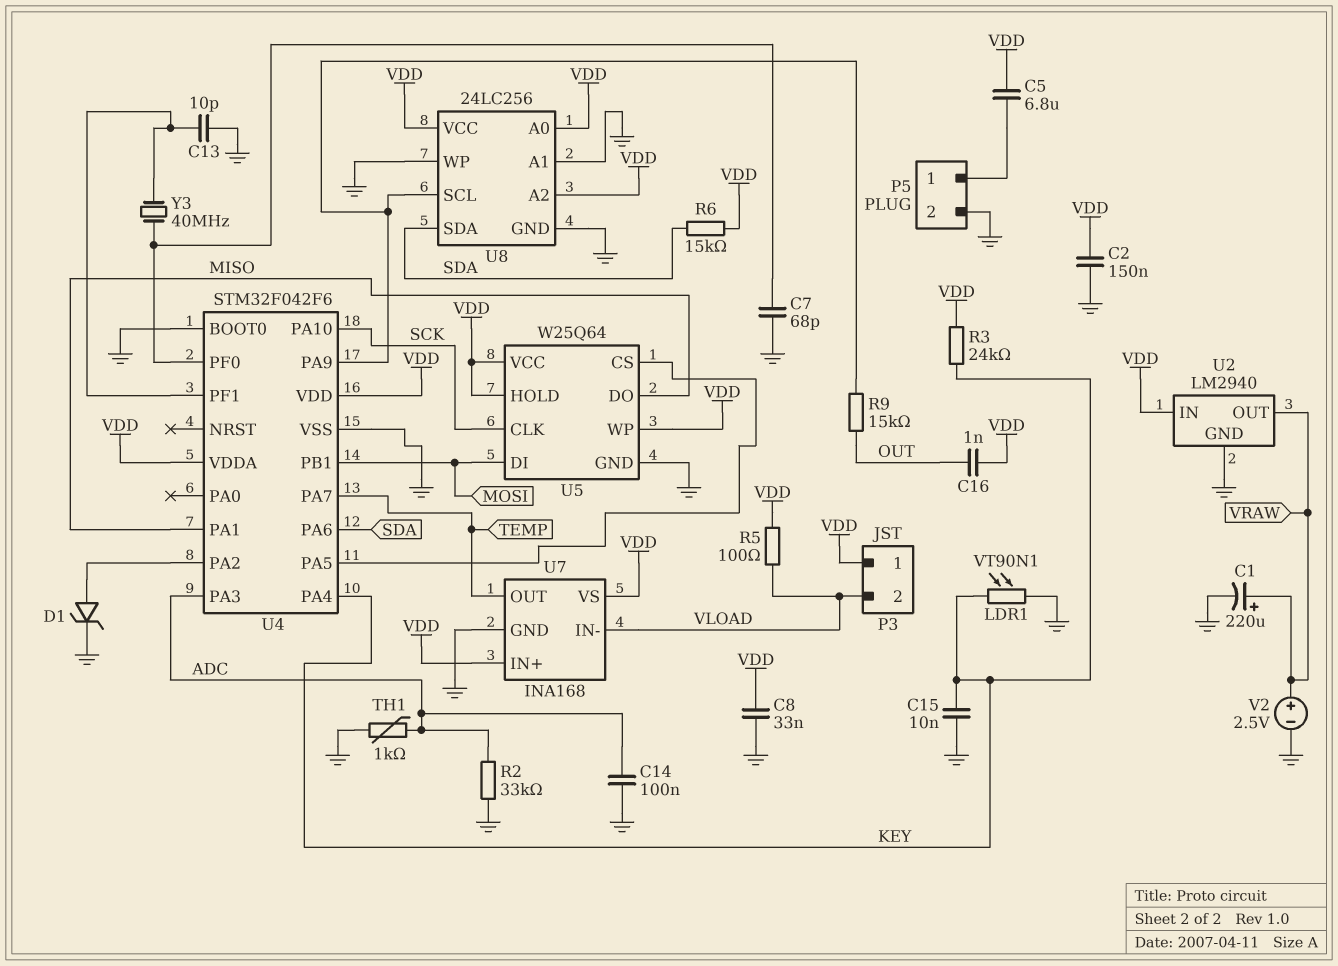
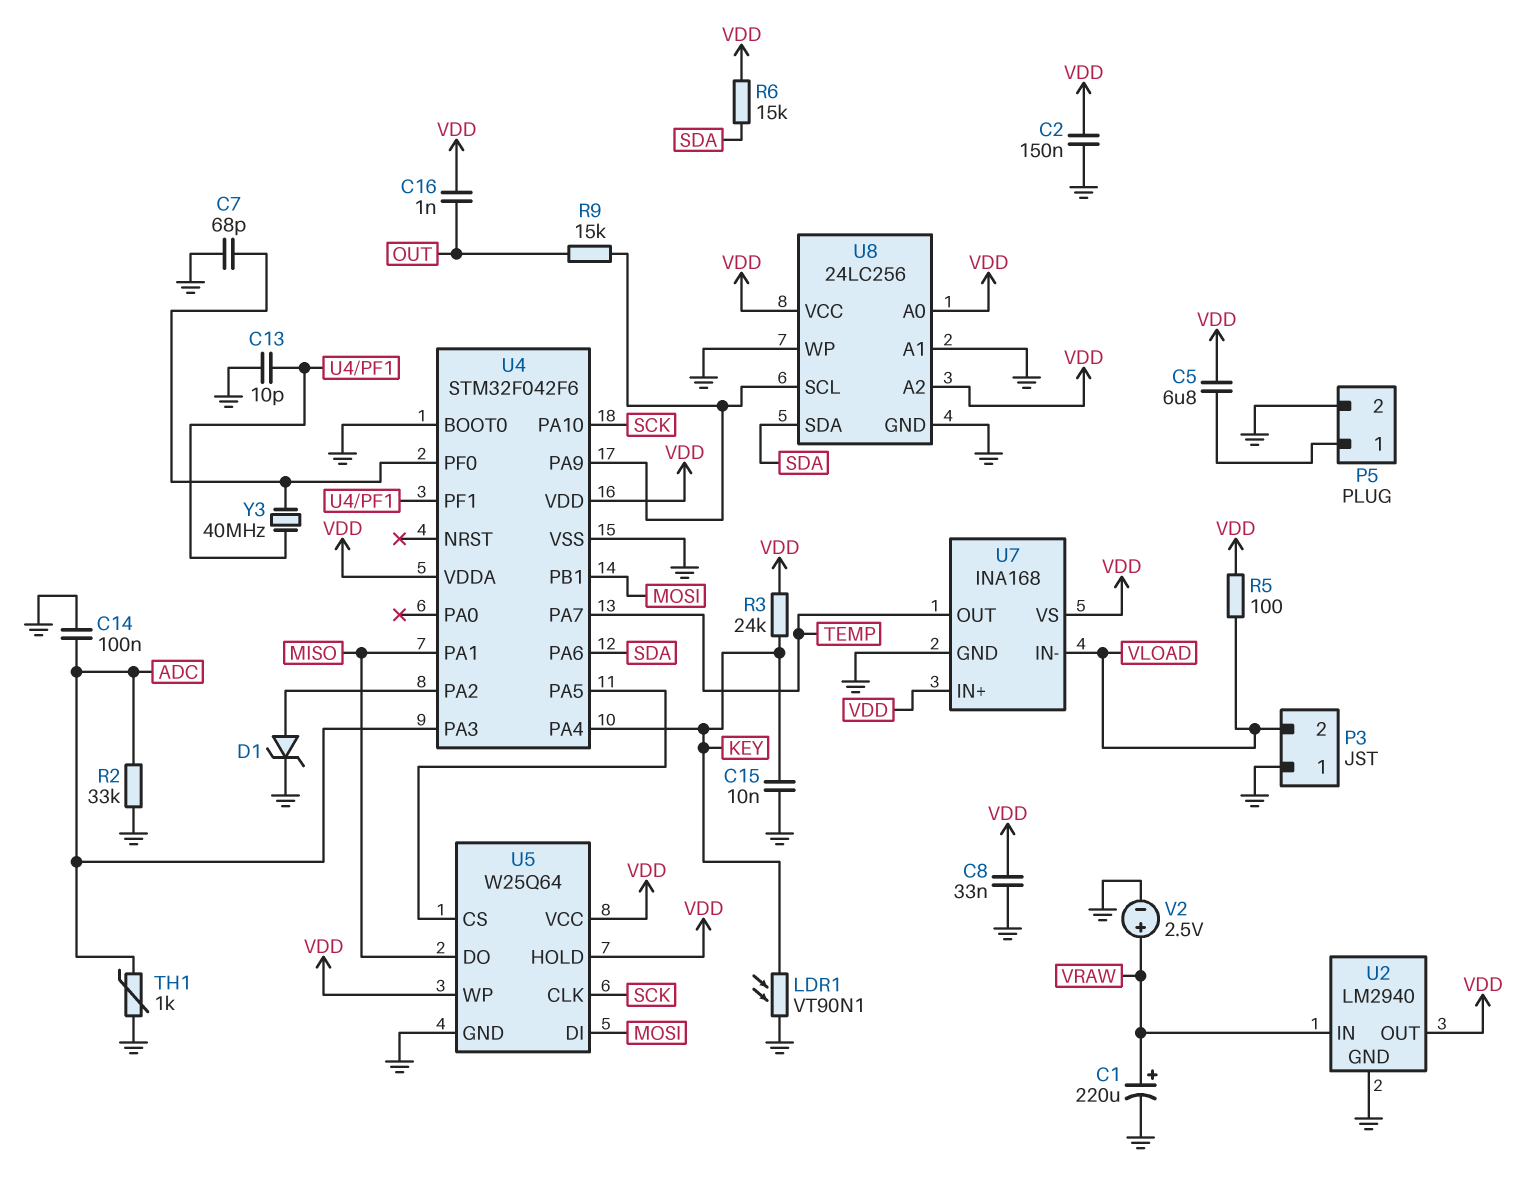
P3 pin 1: VDD -> GND
U2 pin IN: VDD -> VRAW
U2 pin OUT: VRAW -> VDD

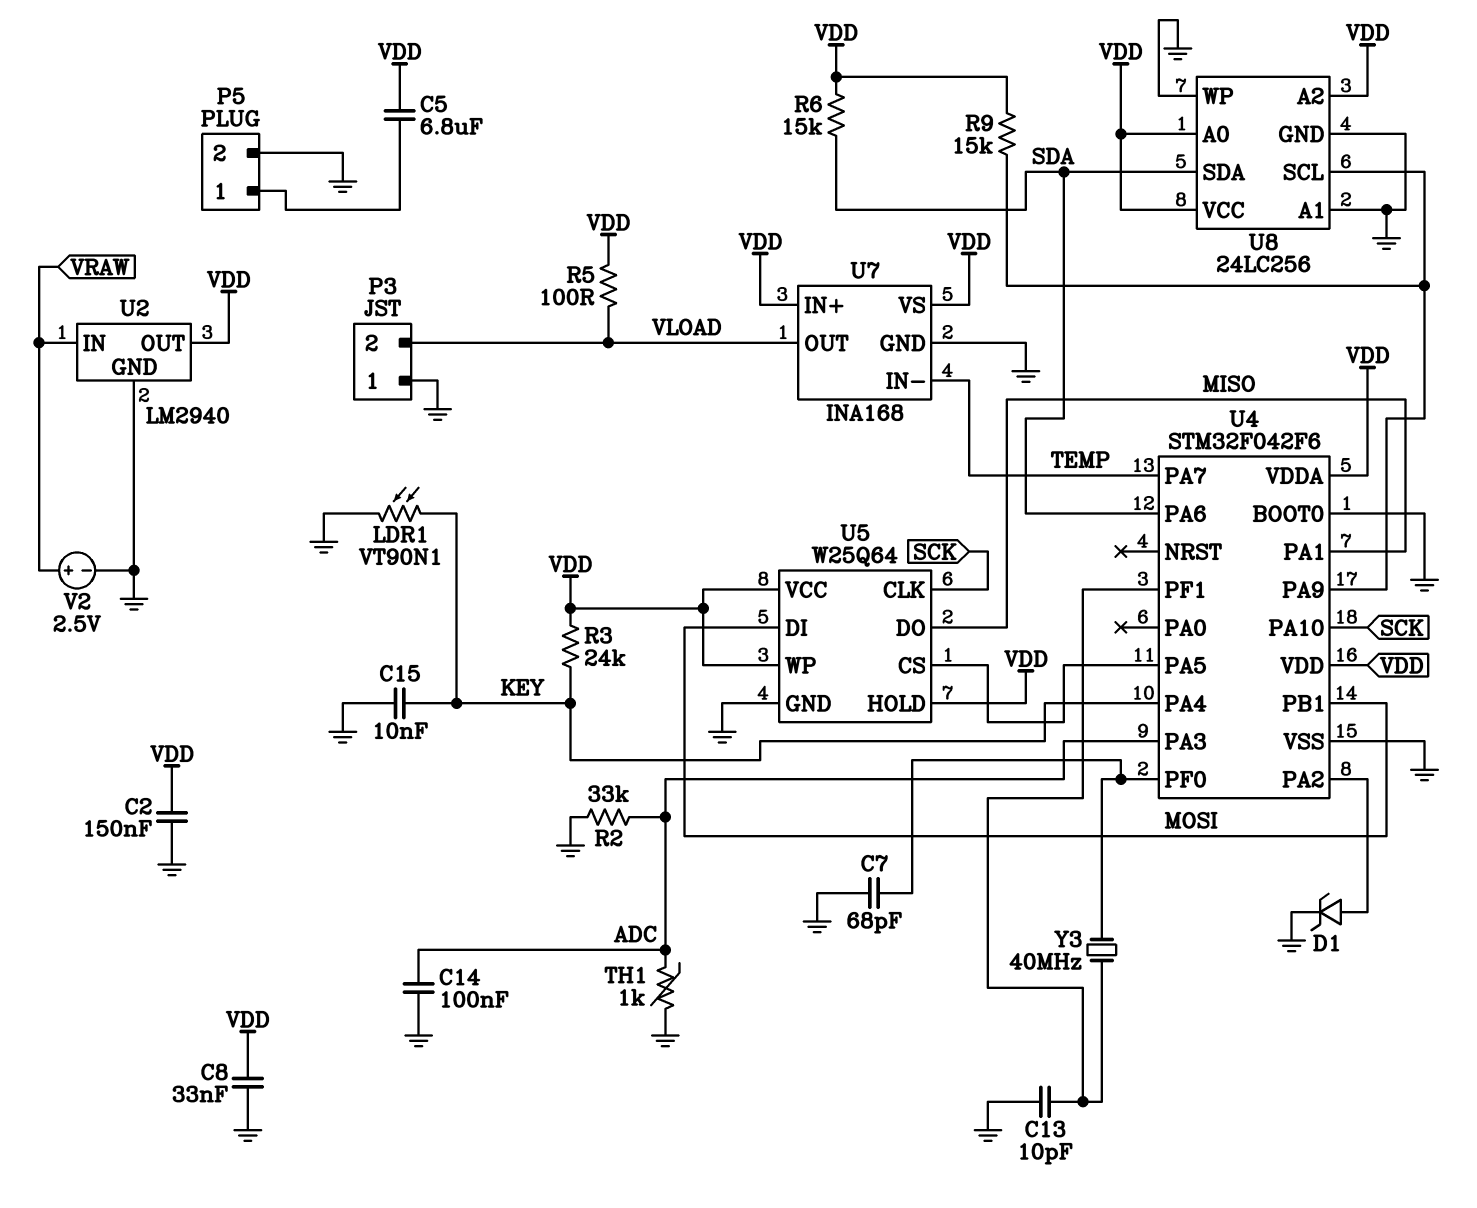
C1: 220uF (plus VRAW, minus GND) -> none
C16: 1nF (OUT, VDD) -> none
R9: 15k (OUT, U4/PA9) -> 15k (U4/PA9, VDD)
U7 pin IN-: VLOAD -> TEMP
U7 pin OUT: TEMP -> VLOAD

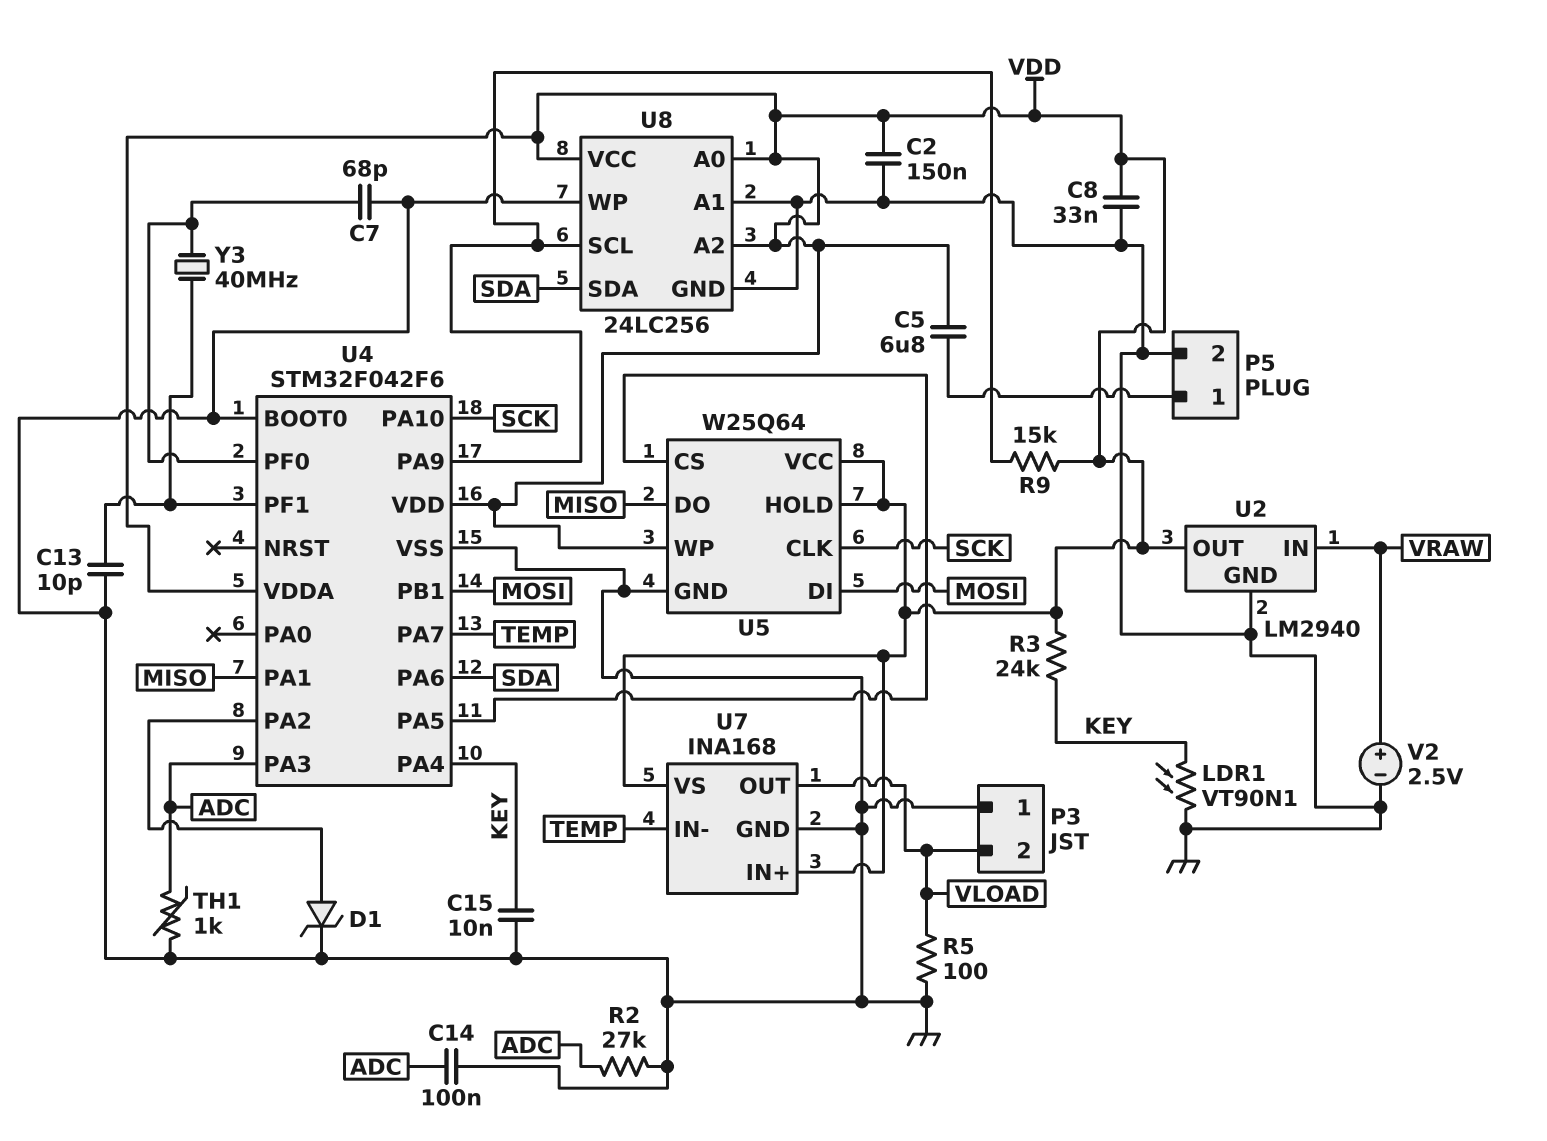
R2: 33k (ADC, GND) -> 27k (ADC, GND)
R5: 100 (VDD, VLOAD) -> 100 (GND, VLOAD)
R6: 15k (SDA, VDD) -> none

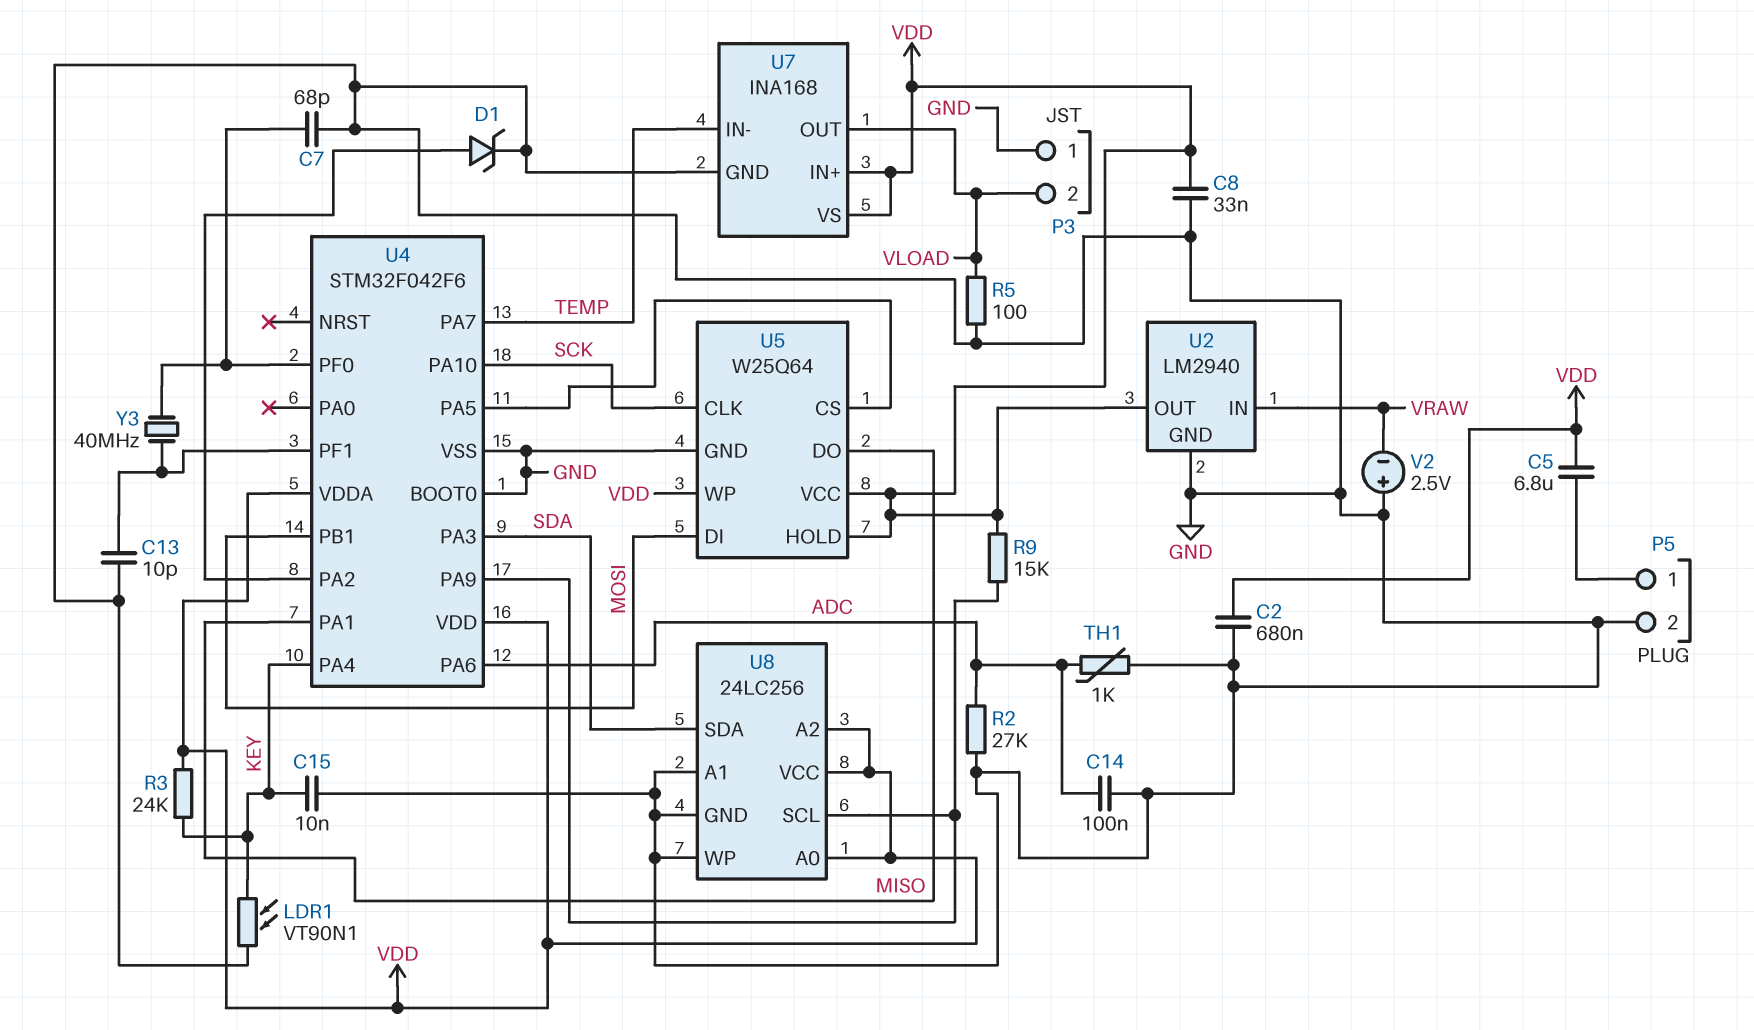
C2: 150nF (GND, VDD) -> 680nF (GND, VDD)
U4 pin PA3: ADC -> SDA
U4 pin PA6: SDA -> ADC
V2: 2.5V (plus VRAW, minus GND) -> 2.5V (plus GND, minus VRAW)

